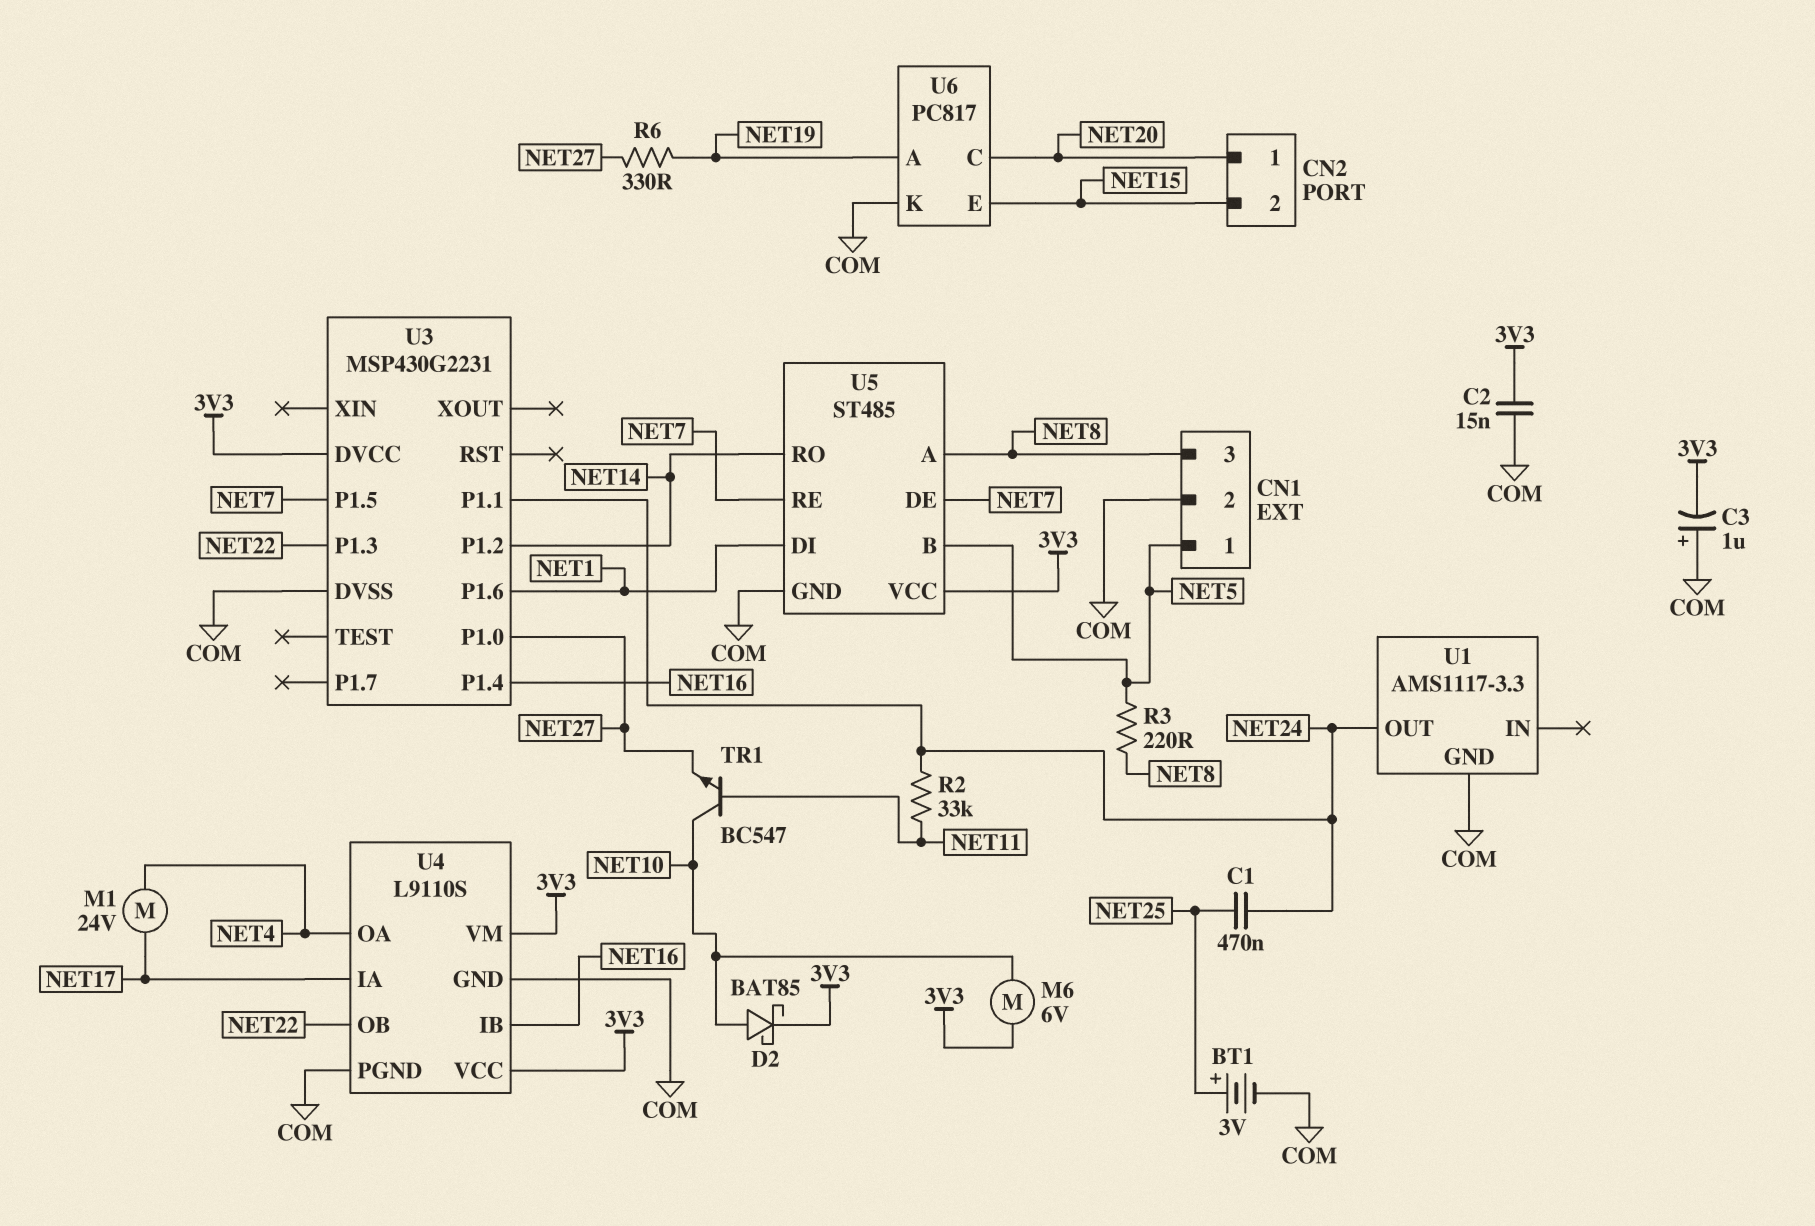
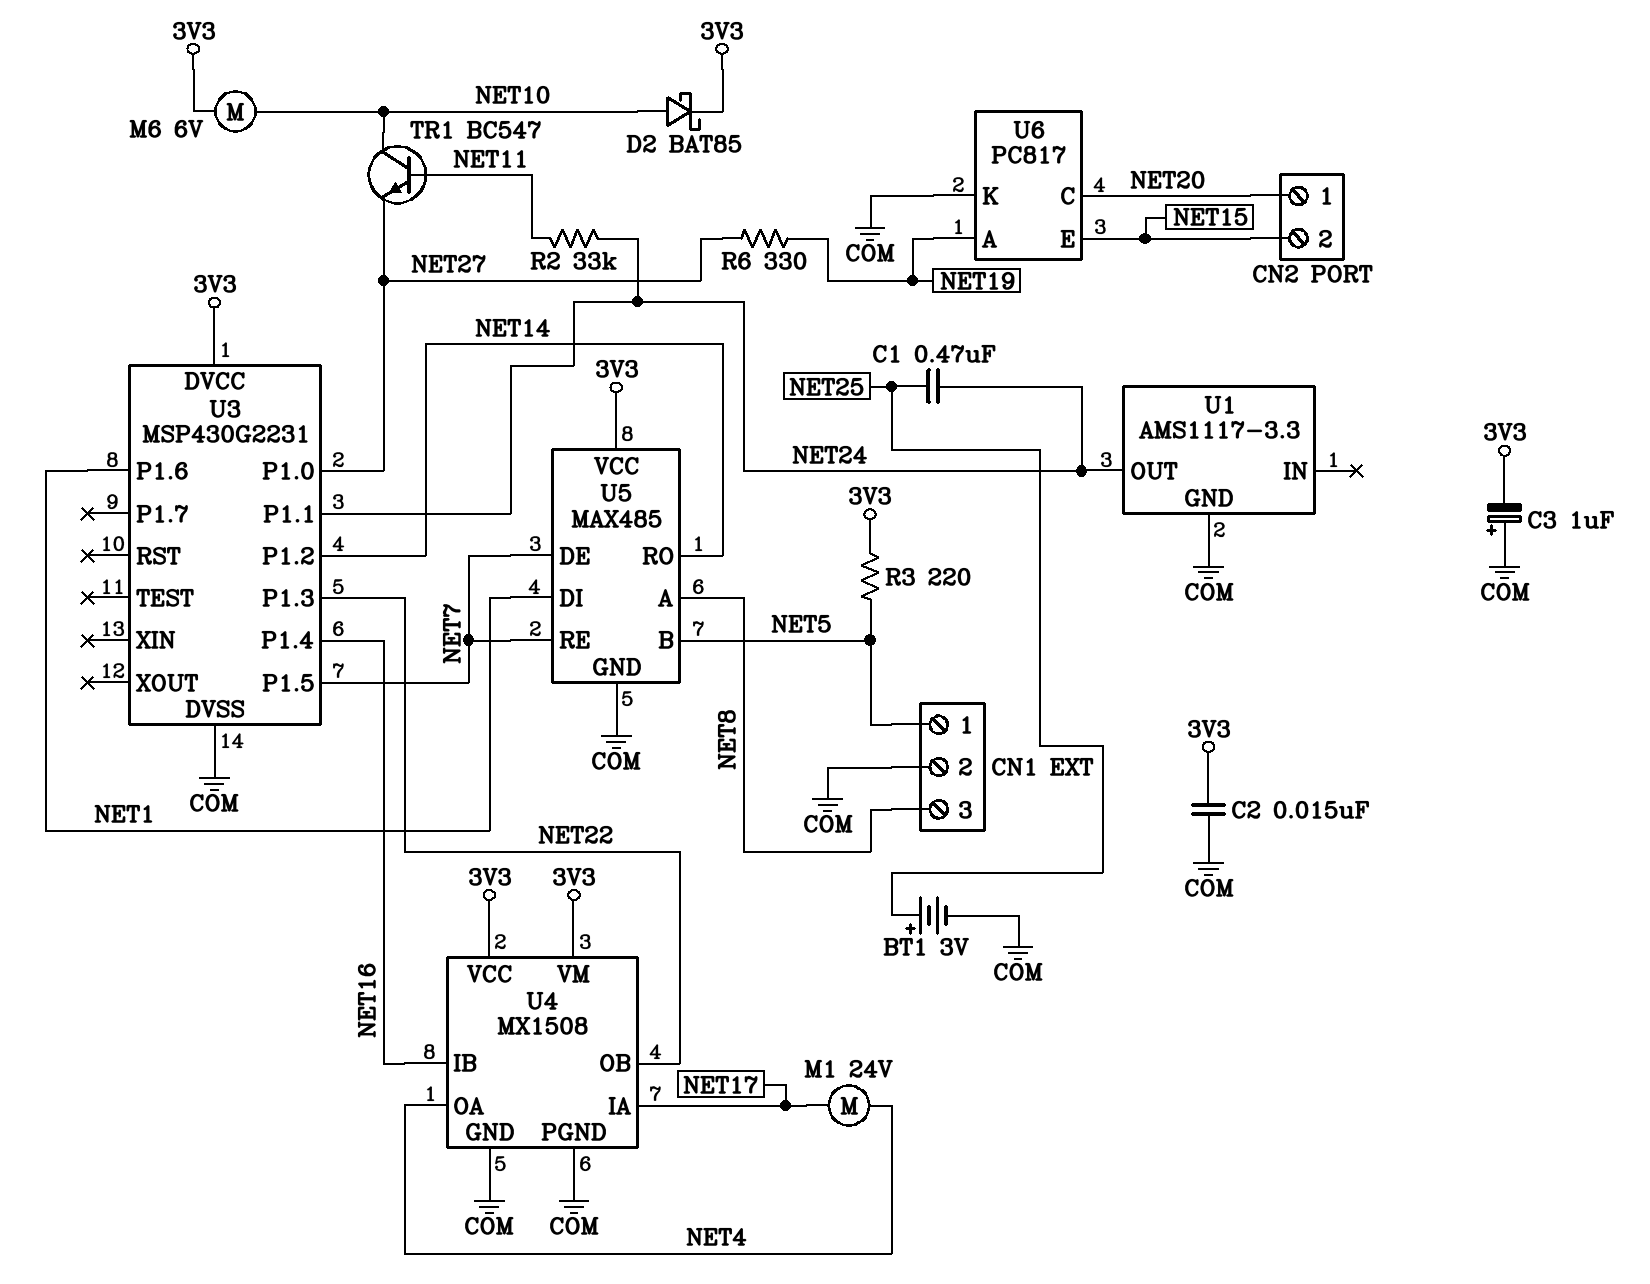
R3: 220 (NET5, NET8) -> 220 (3V3, NET5)
U4: L9110S -> MX1508
U5: ST485 -> MAX485

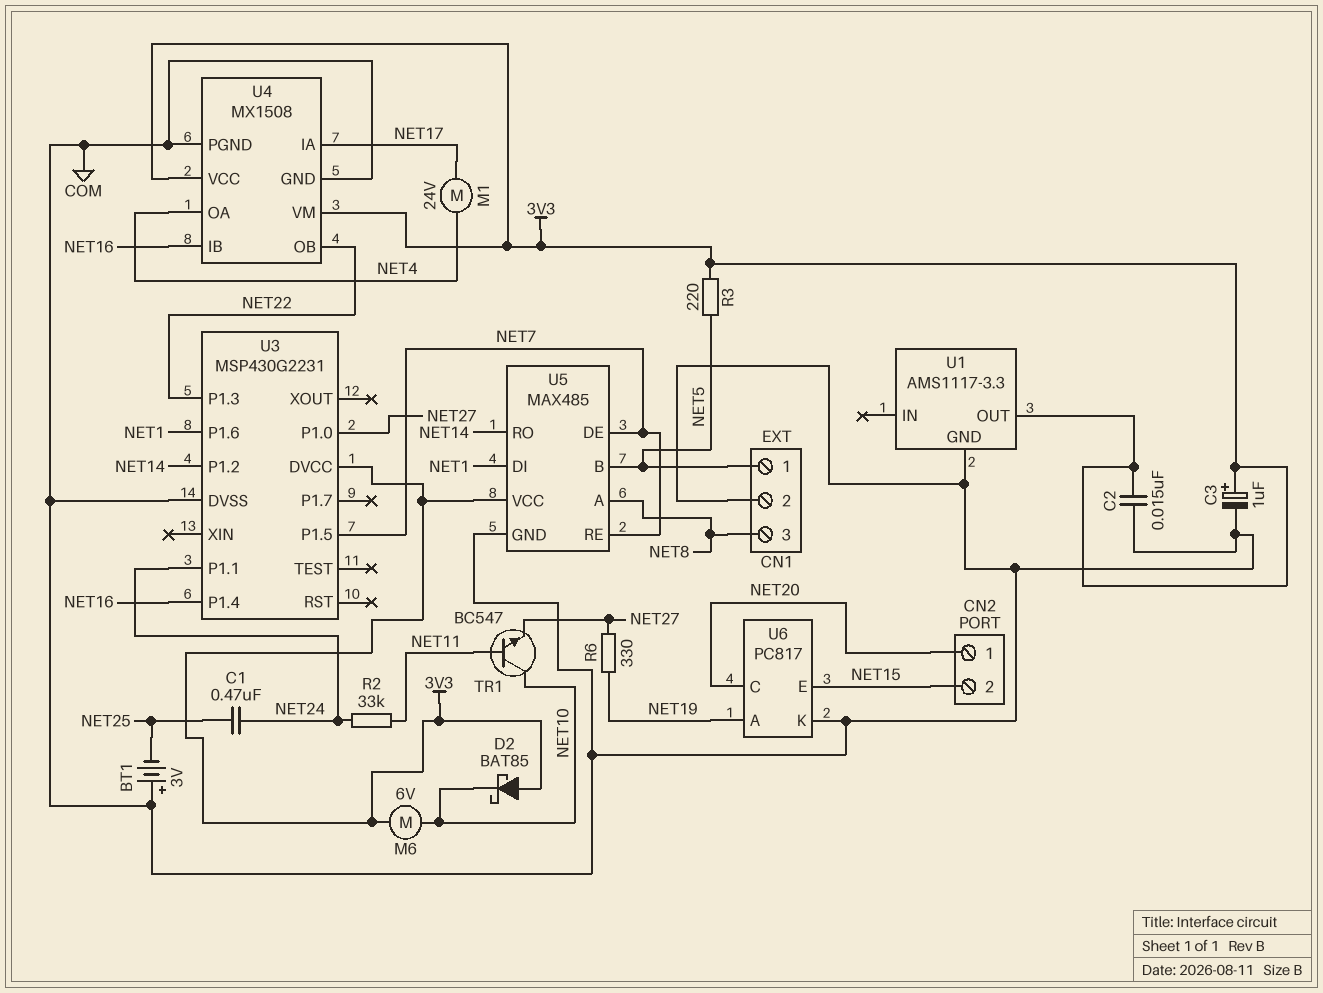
BT1: 3V (plus NET25, minus COM) -> 3V (plus COM, minus NET25)
C3: 1uF (plus COM, minus 3V3) -> 1uF (plus 3V3, minus COM)
D2: schottky BAT85 (A NET10, K 3V3) -> schottky BAT85 (A 3V3, K NET10)
U1 pin OUT: NET24 -> 3V3

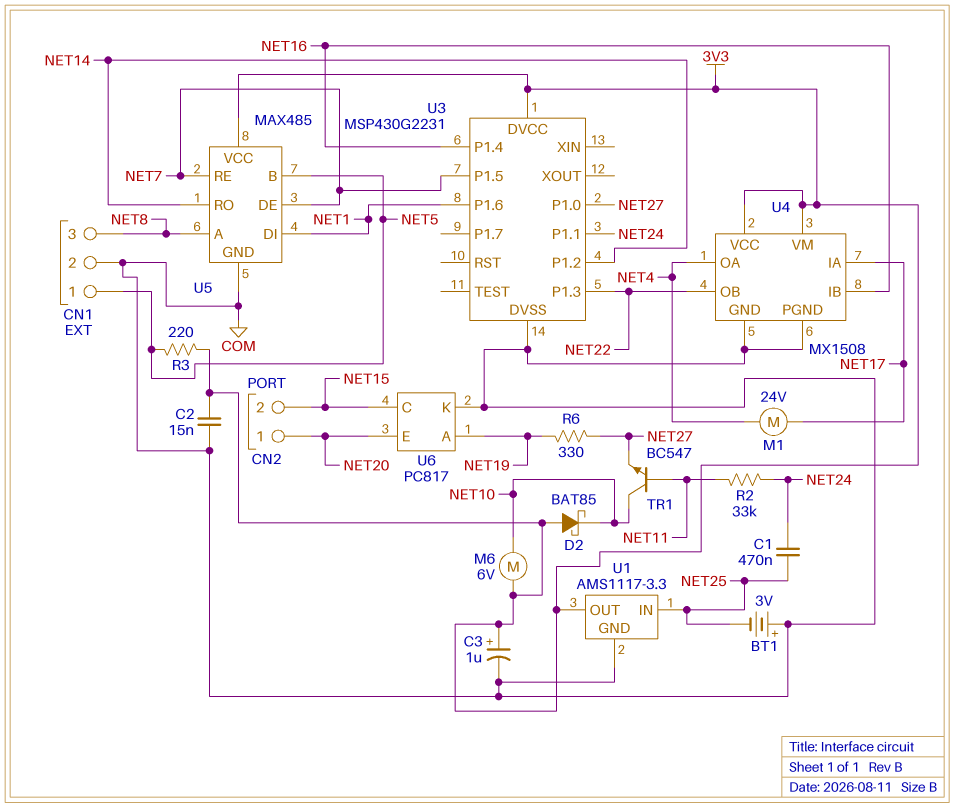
U1 pin IN: none -> NET25
U6 pin C: NET20 -> NET15
U6 pin E: NET15 -> NET20

